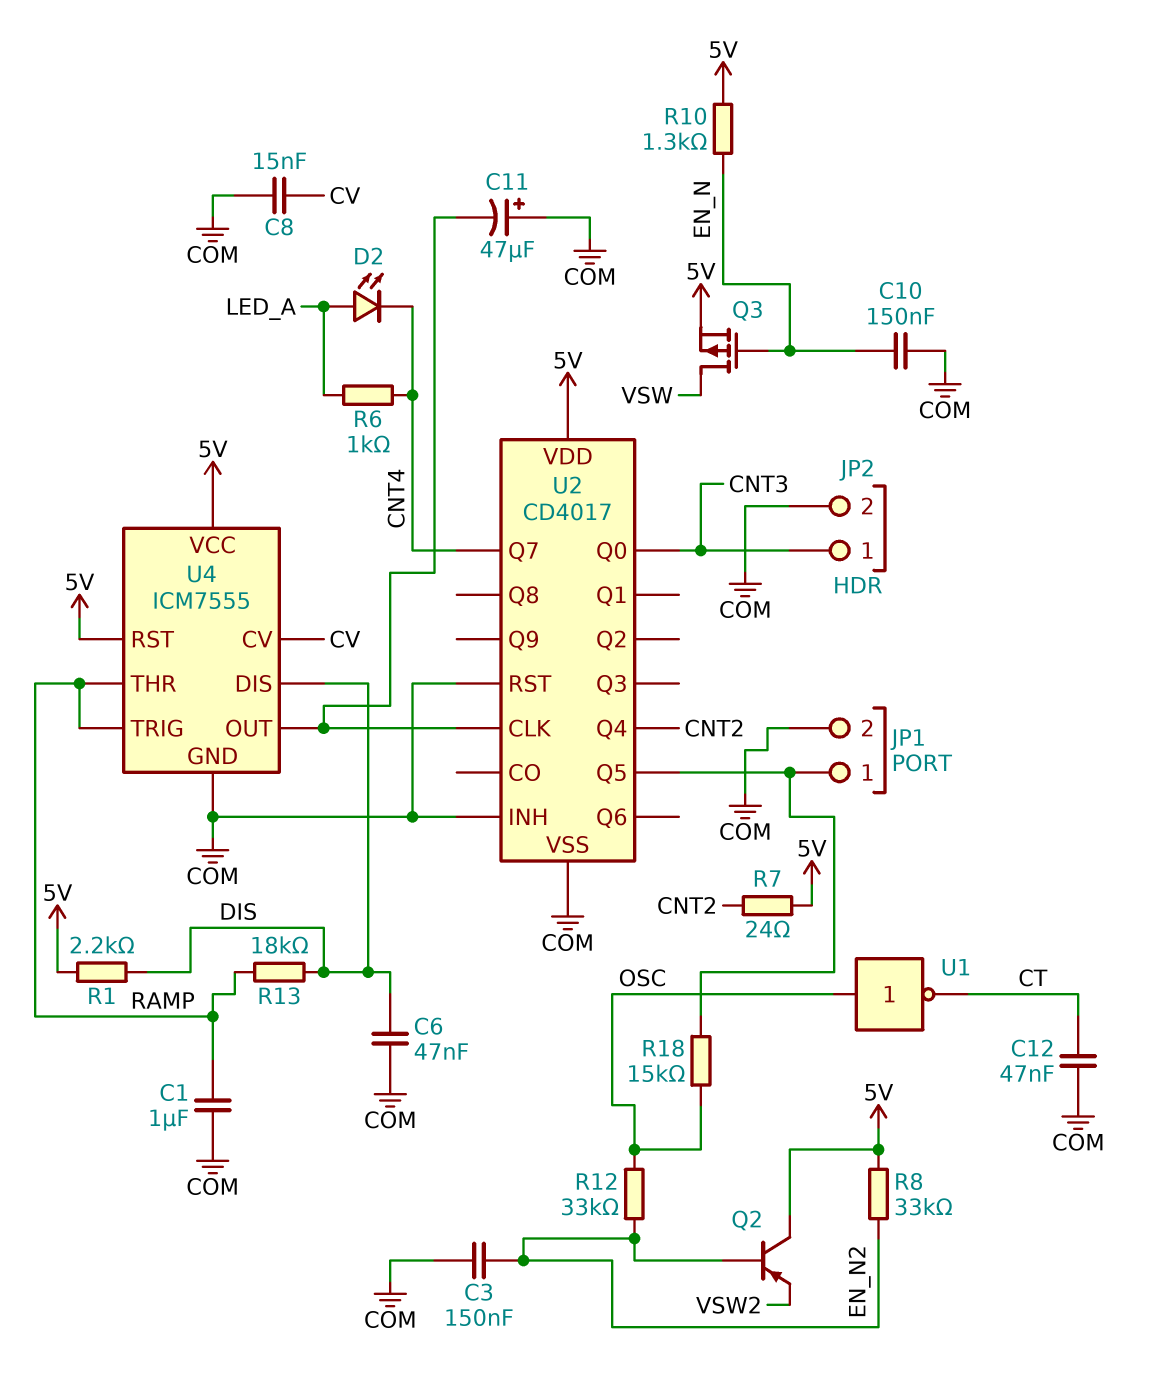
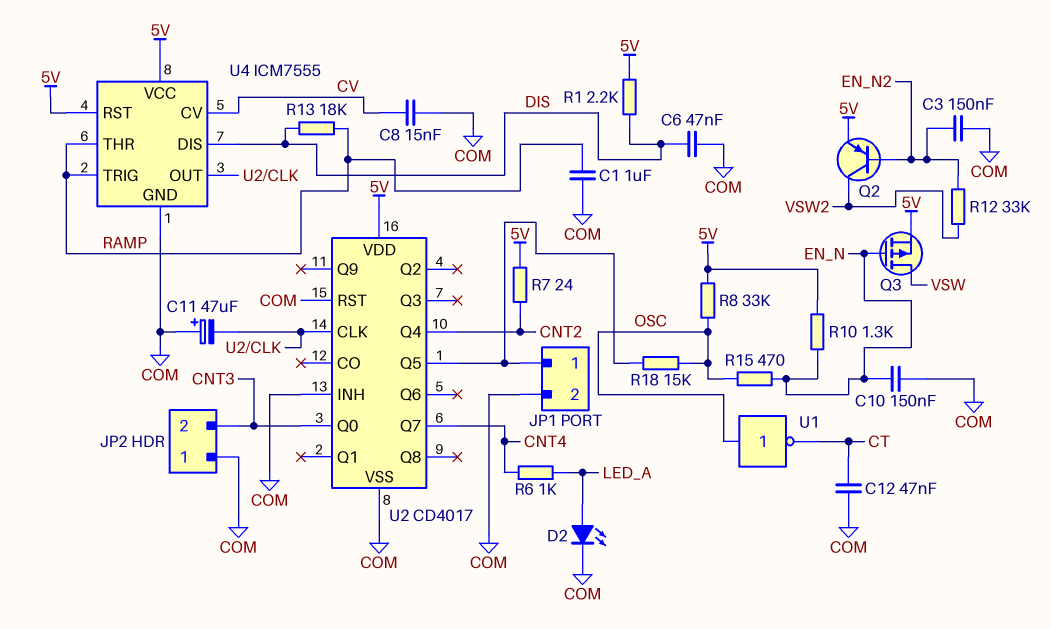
D2: LED (A LED_A, K CNT4) -> LED (A LED_A, K COM)
JP2 pin 1: CNT3 -> COM
JP2 pin 2: COM -> CNT3
Q2: PNP (B EN_N2, C 5V, E VSW2) -> PNP (B EN_N2, C VSW2, E 5V)
R8: 33k (5V, EN_N2) -> 33k (5V, OSC)
R12: 33k (EN_N2, OSC) -> 33k (EN_N2, VSW2)
R15: none -> 470 (EN_N, OSC)

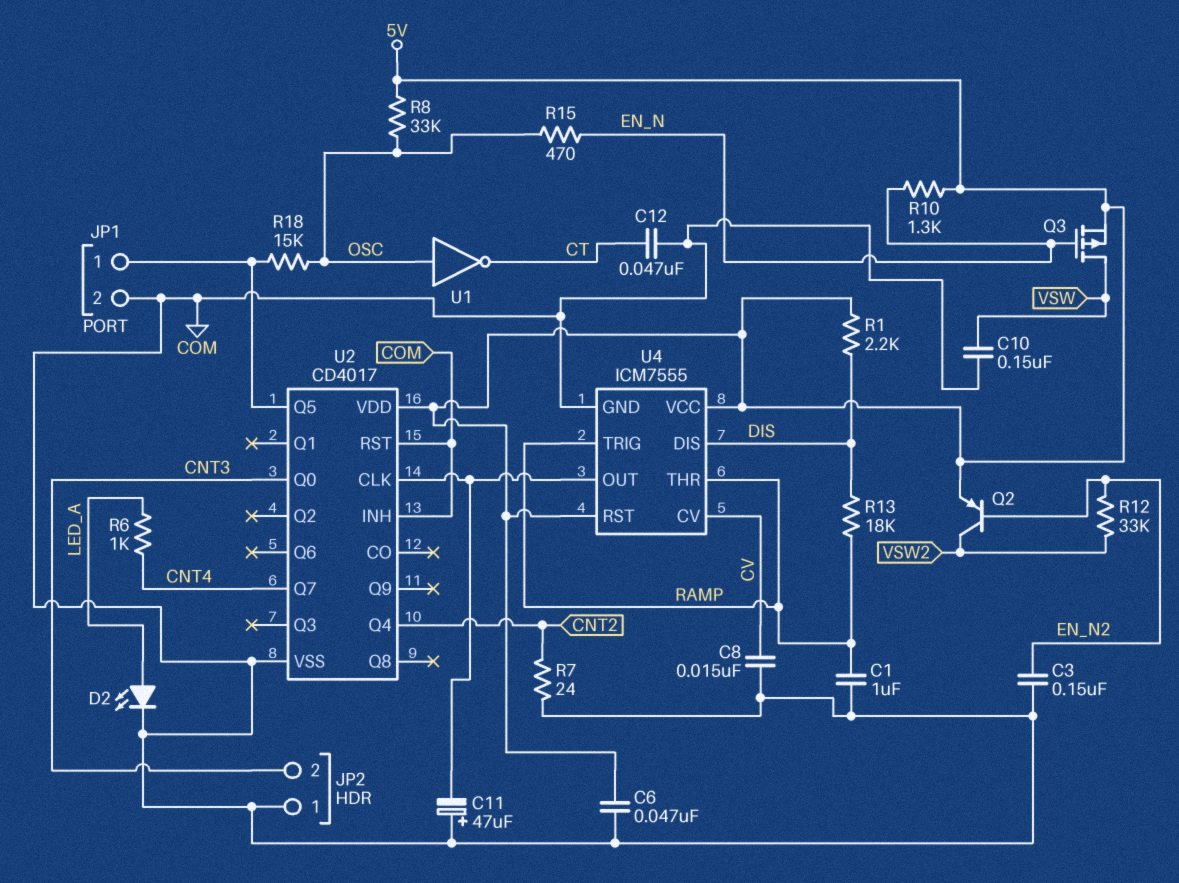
C6: 47nF (COM, DIS) -> 47nF (5V, COM)
C10: 150nF (COM, EN_N) -> 150nF (COM, VSW)
R7: 24 (5V, CNT2) -> 24 (CNT2, COM)

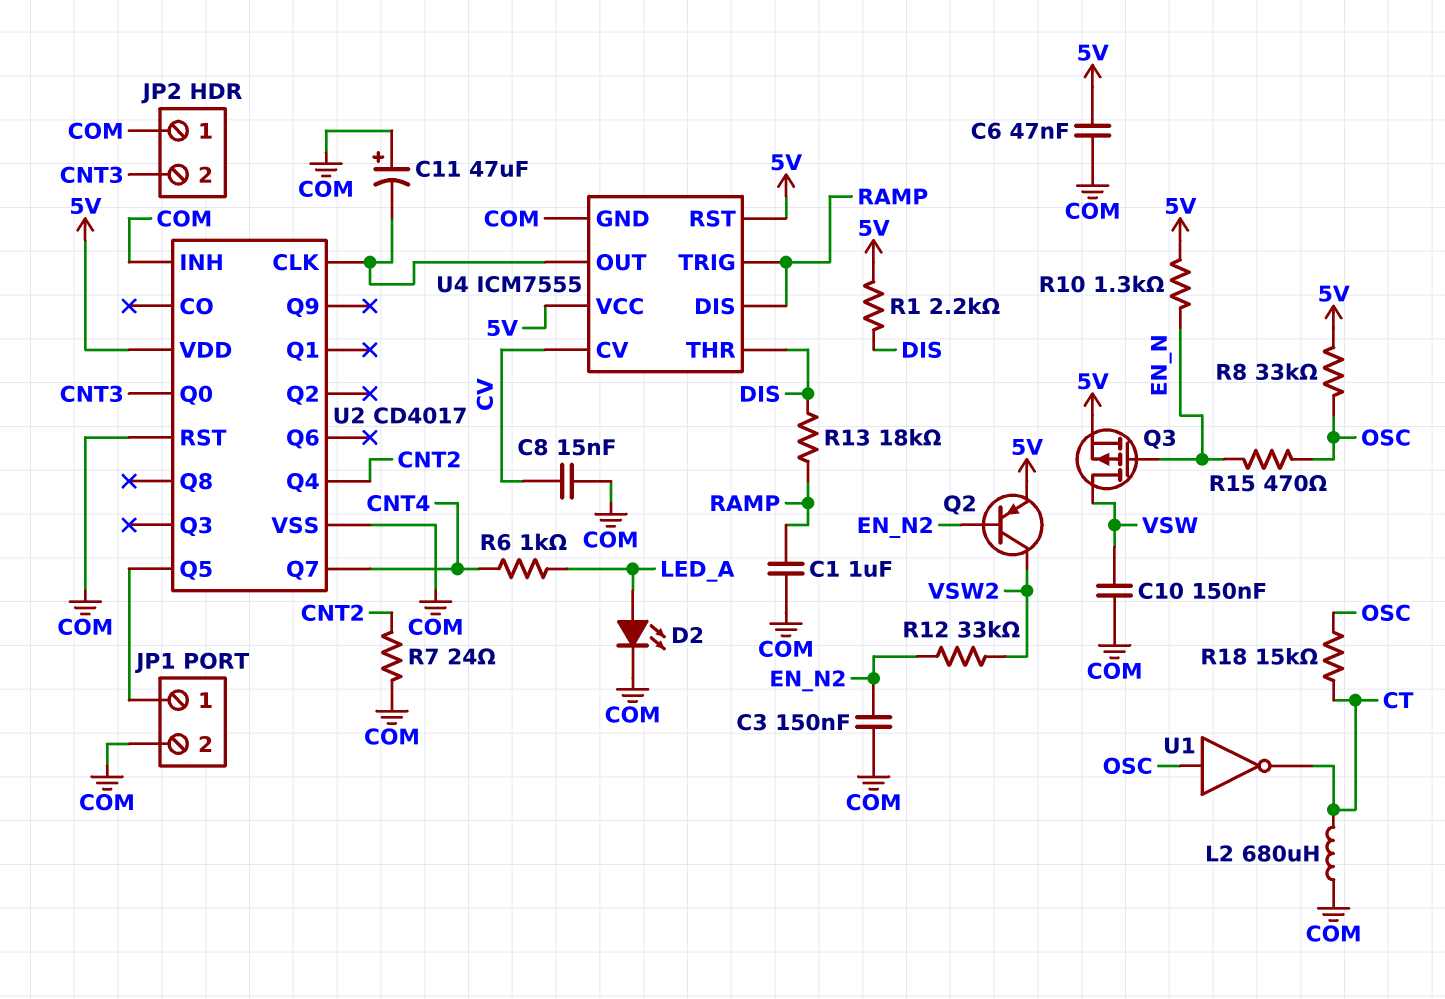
C12: 47nF (COM, CT) -> none
L2: none -> 680uH (COM, CT)
R18: 15k (JP1/1, OSC) -> 15k (CT, OSC)
U4 pin DIS: DIS -> RAMP
U4 pin THR: RAMP -> DIS

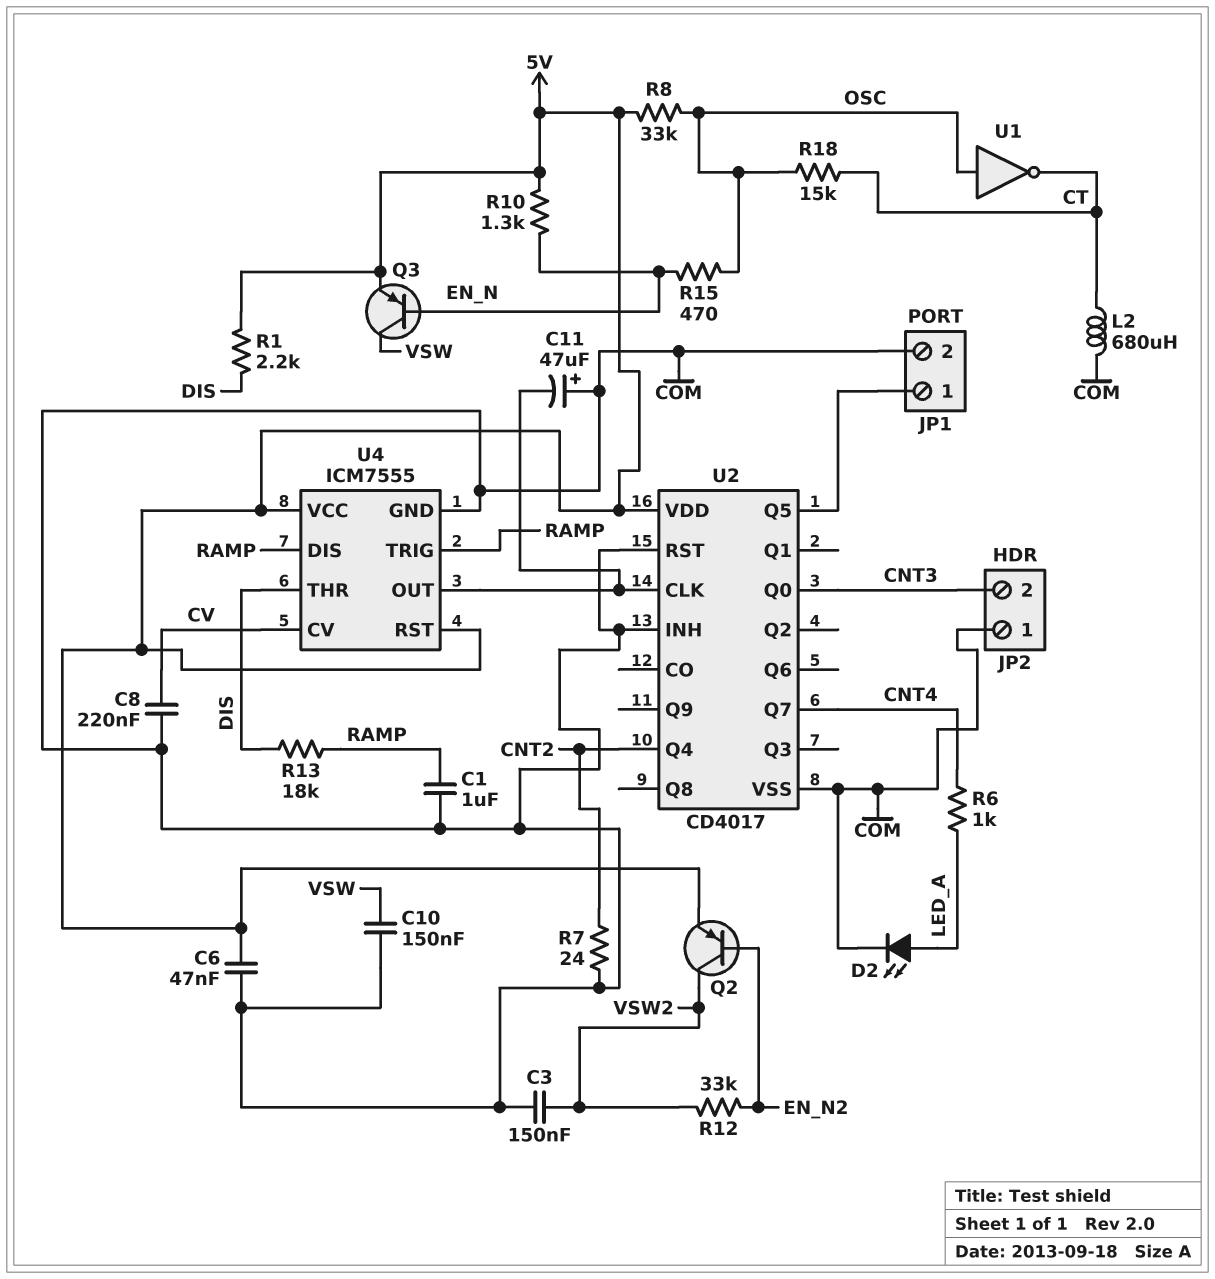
C3: 150nF (COM, EN_N2) -> 150nF (COM, VSW2)
C8: 15nF (COM, CV) -> 220nF (COM, CV)
Q3: PMOS (G EN_N, D VSW, S 5V) -> PNP (B EN_N, C VSW, E 5V)

